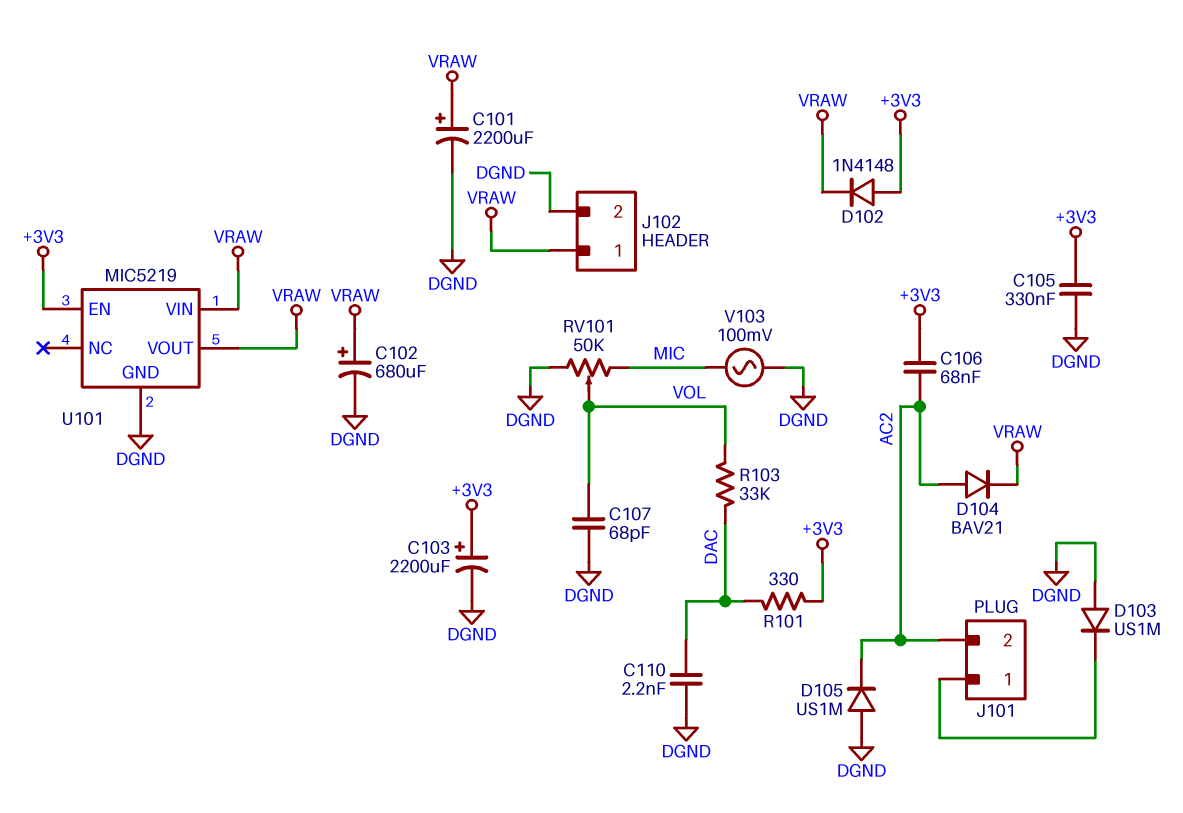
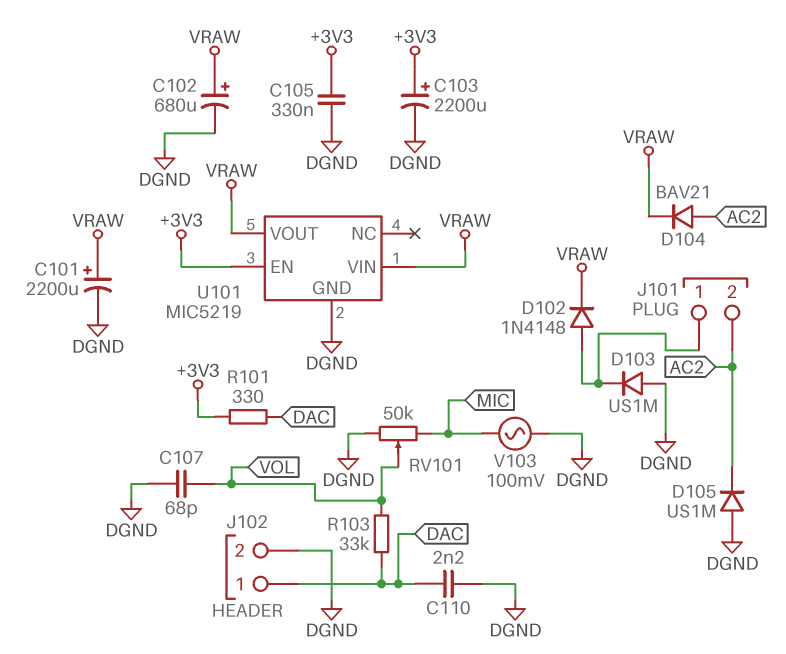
C106: 68nF (+3V3, AC2) -> none
D102: diode 1N4148 (A +3V3, K VRAW) -> diode 1N4148 (A J101/1, K VRAW)
J102 pin 1: VRAW -> DAC

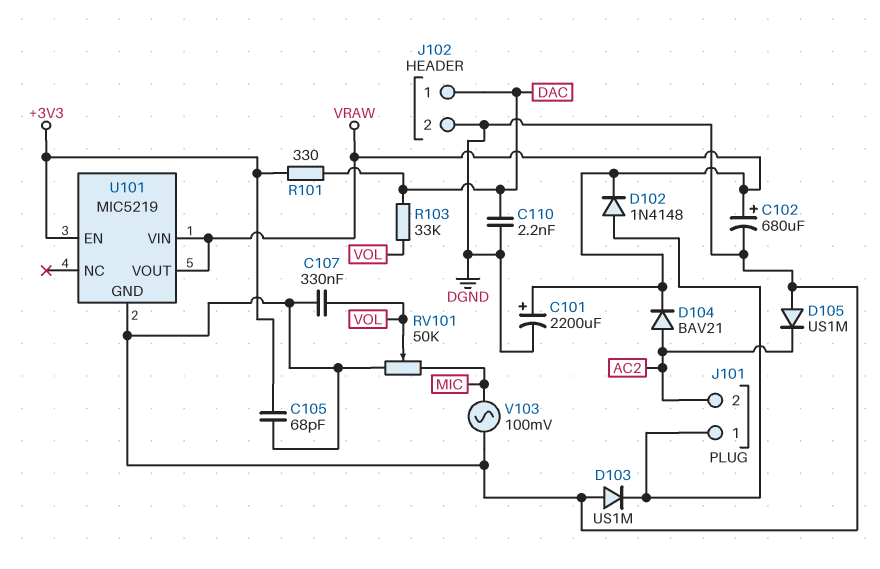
C103: 2200uF (plus +3V3, minus DGND) -> none
C105: 330nF (+3V3, DGND) -> 68pF (+3V3, DGND)
C107: 68pF (DGND, VOL) -> 330nF (DGND, VOL)

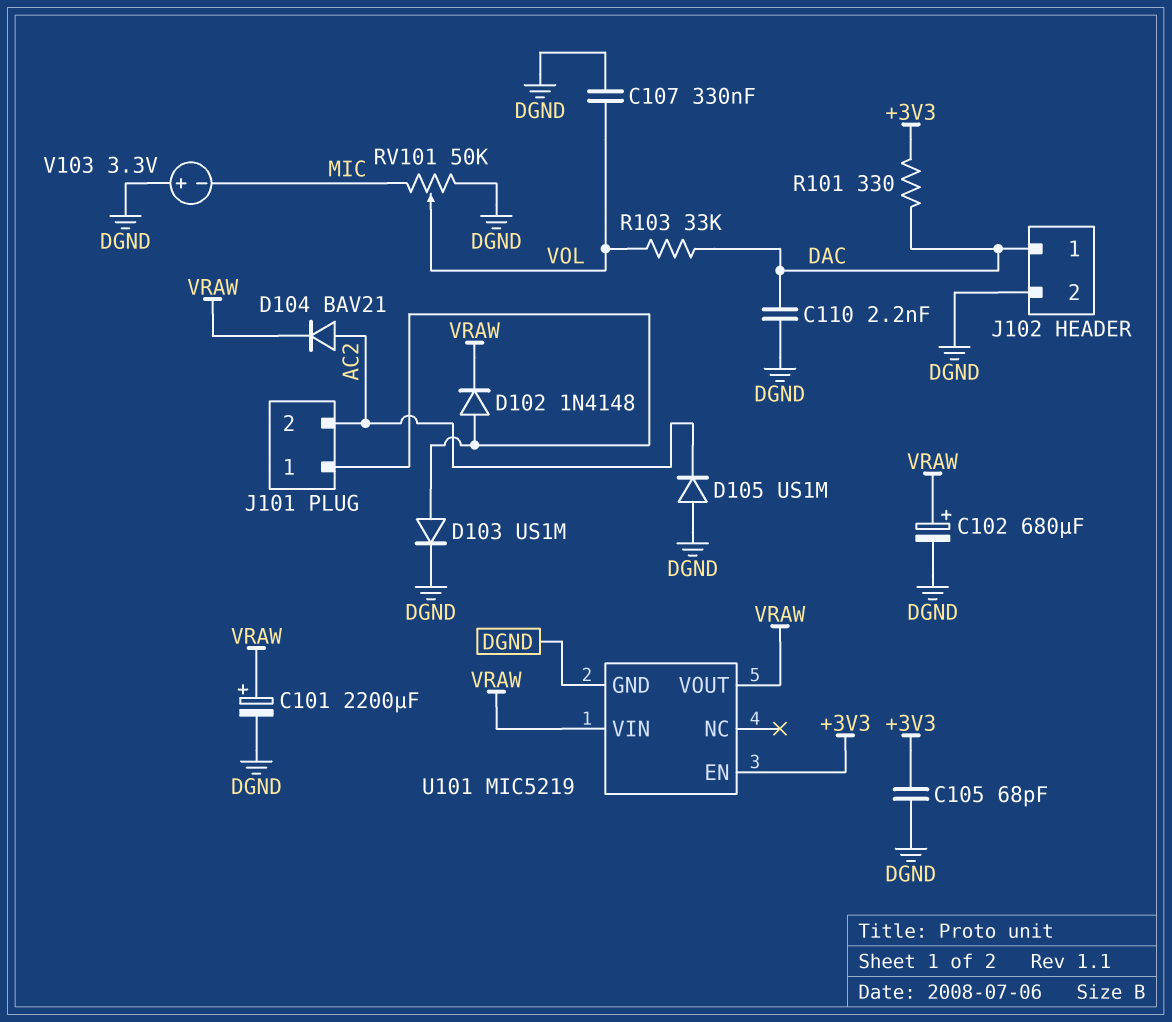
D103: diode US1M (A DGND, K J101/1) -> diode US1M (A J101/1, K DGND)
V103: AC 100mV (DGND, MIC) -> 3.3V (plus DGND, minus MIC)

